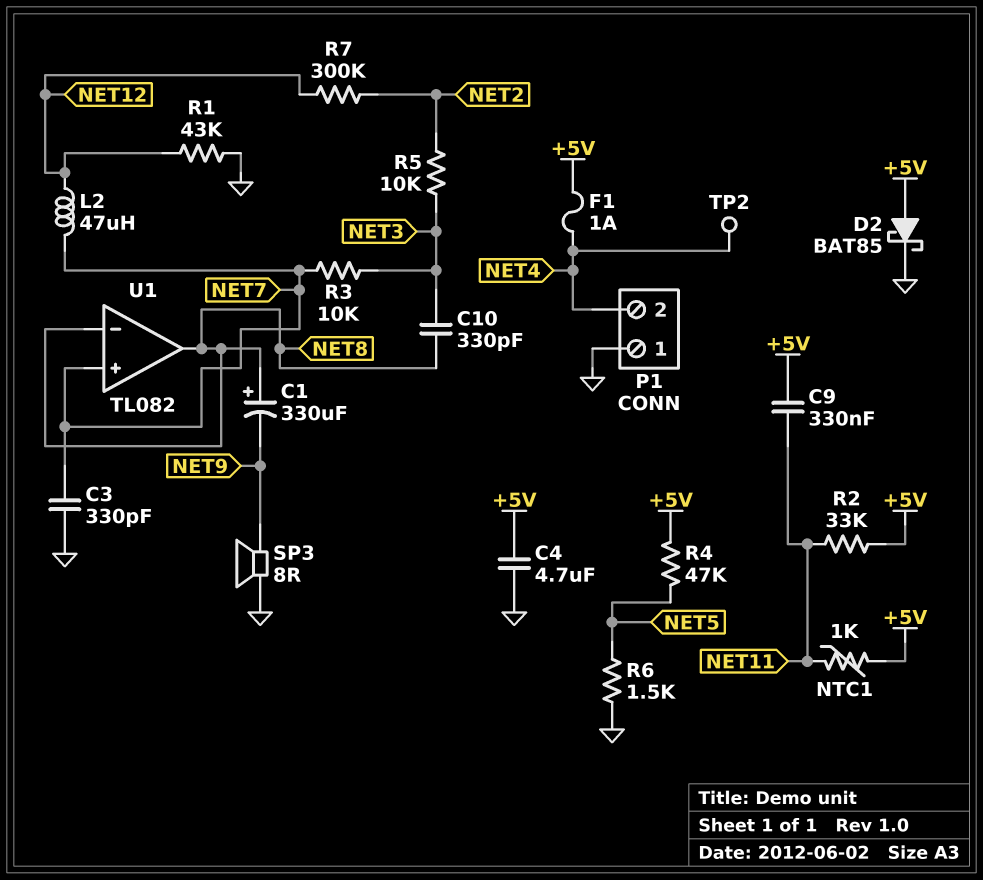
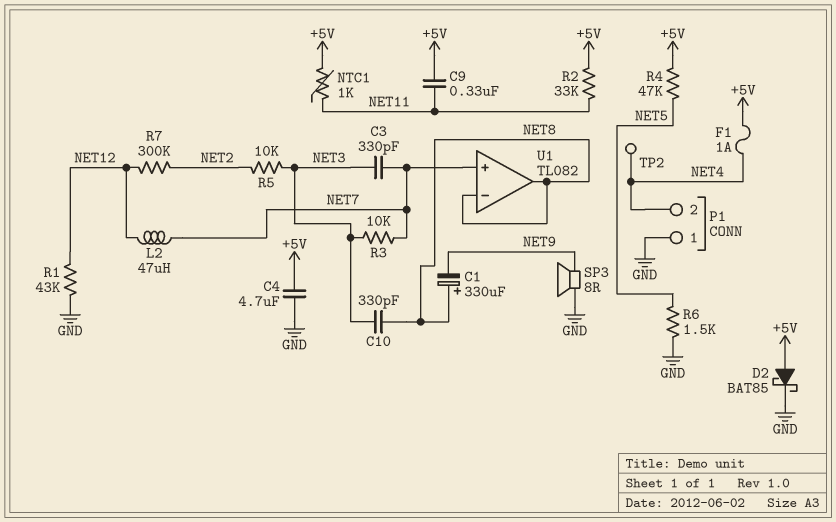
C3: 330pF (GND, NET7) -> 330pF (NET3, NET7)

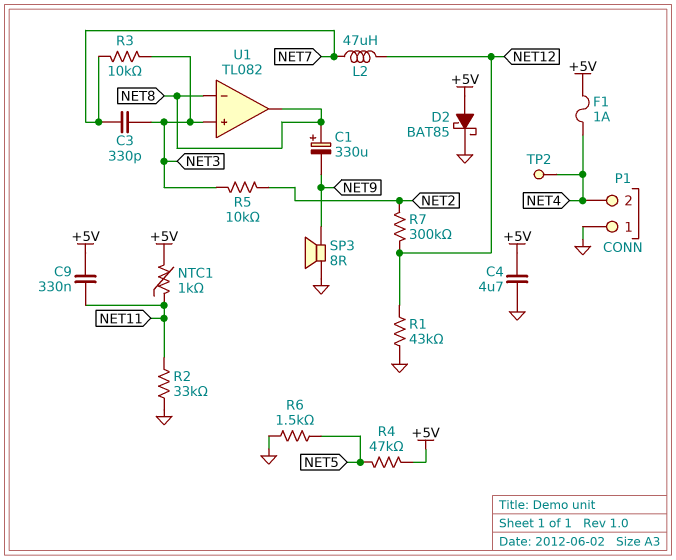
C10: 330pF (NET3, NET8) -> none
R2: 33k (+5V, NET11) -> 33k (GND, NET11)
U1 pin in+: NET7 -> NET3

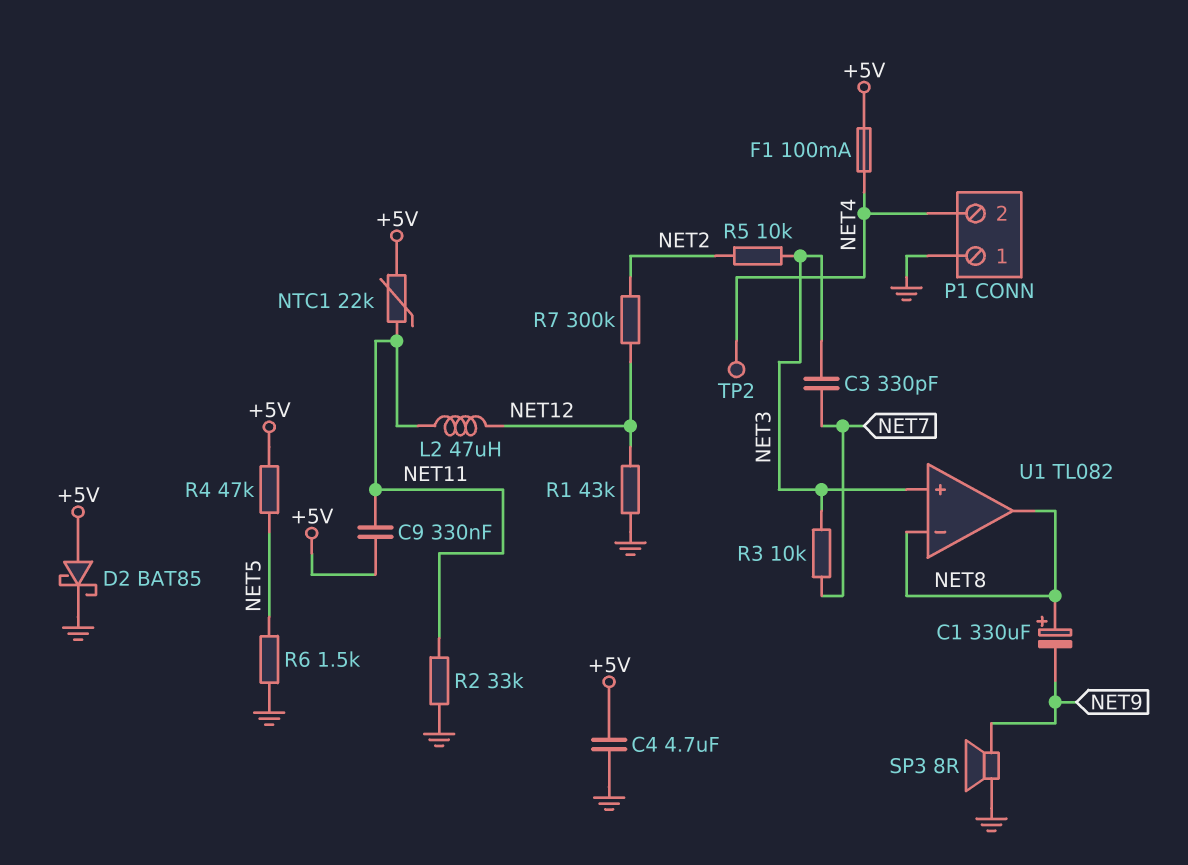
F1: 1A (+5V, NET4) -> 100mA (+5V, NET4)
L2: 47uH (NET7, NET12) -> 47uH (NET11, NET12)
NTC1: 1k (+5V, NET11) -> 22k (+5V, NET11)

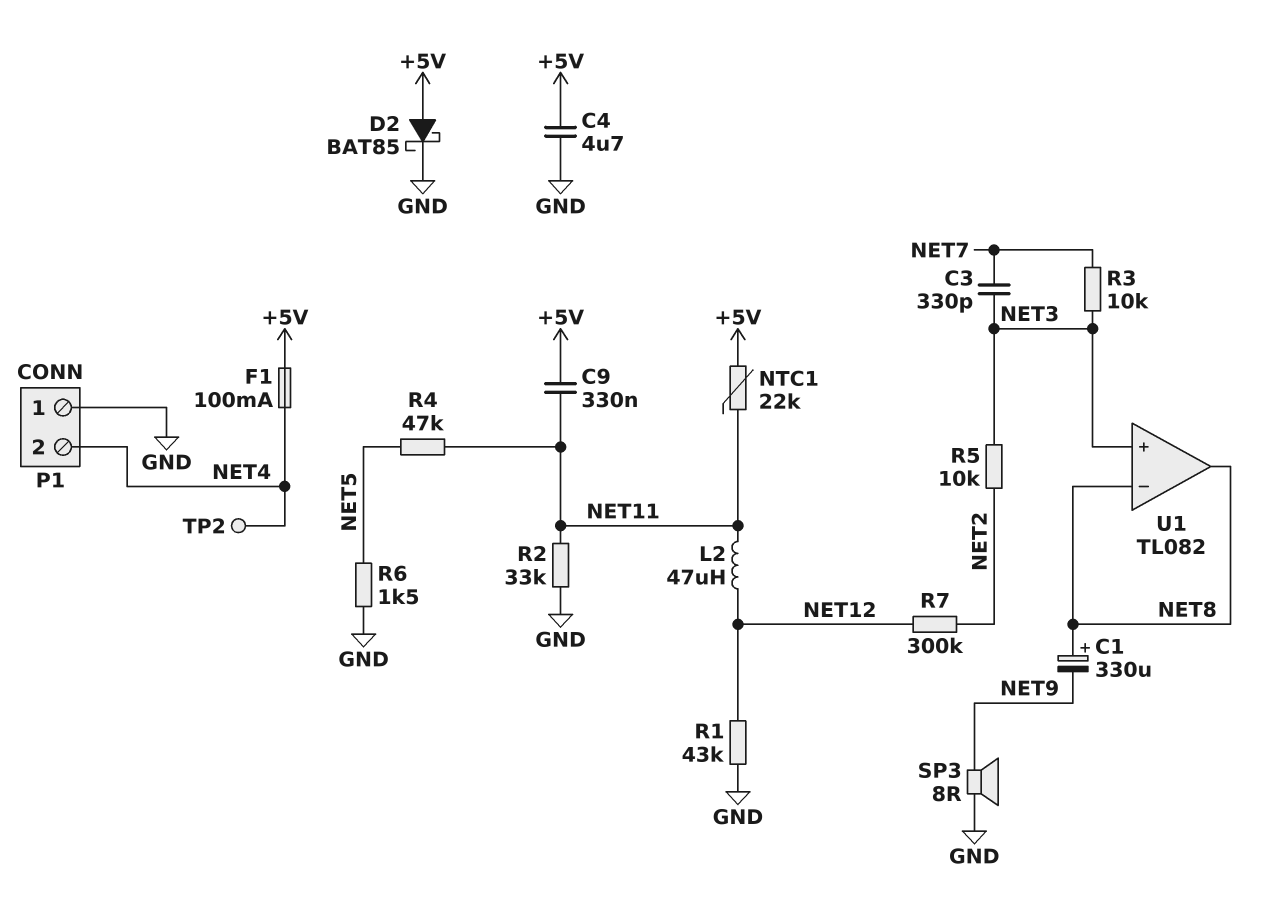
R4: 47k (+5V, NET5) -> 47k (NET5, NET11)

